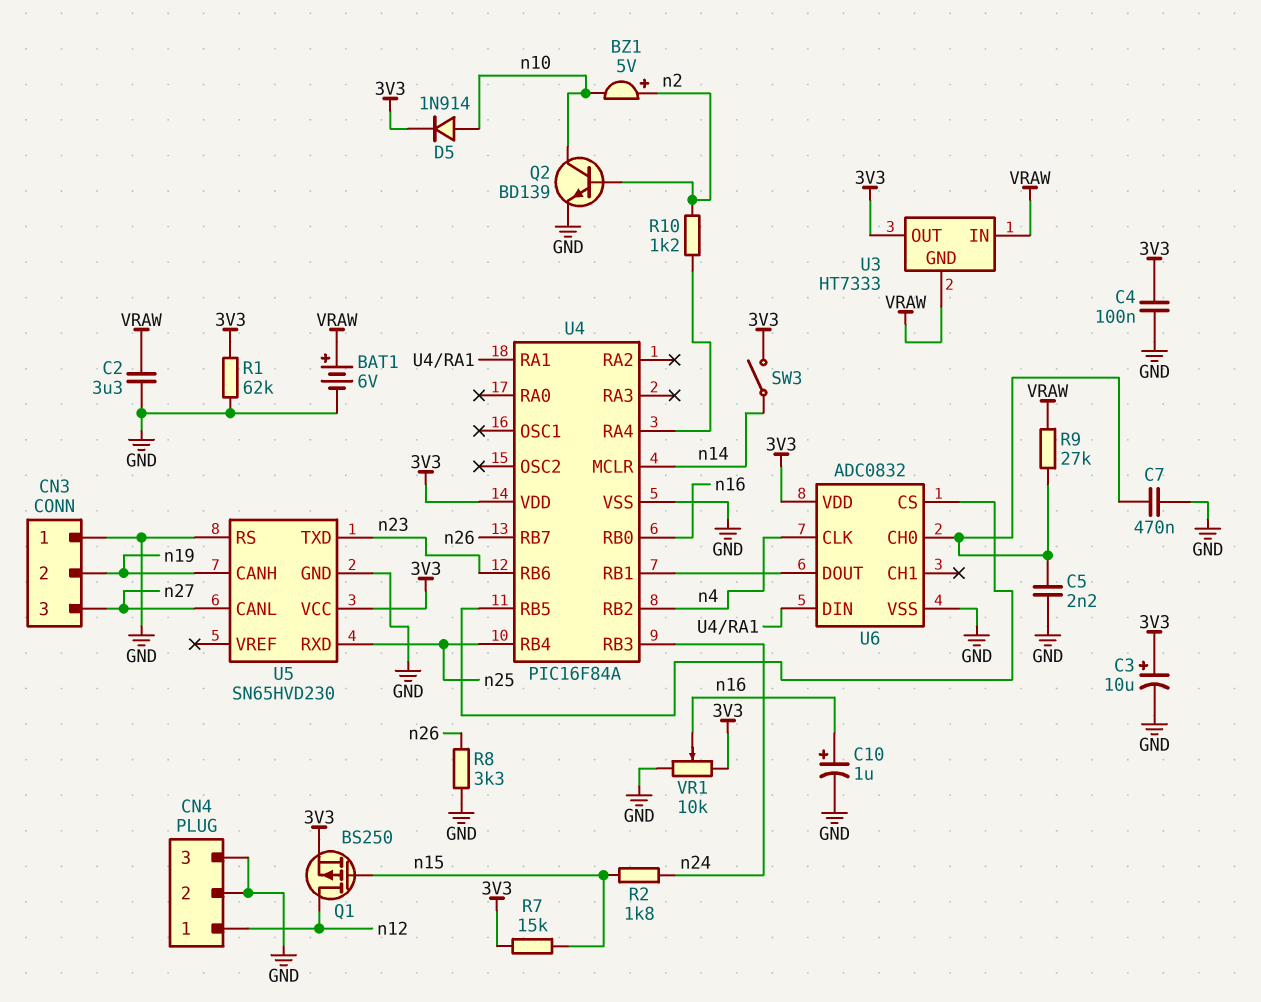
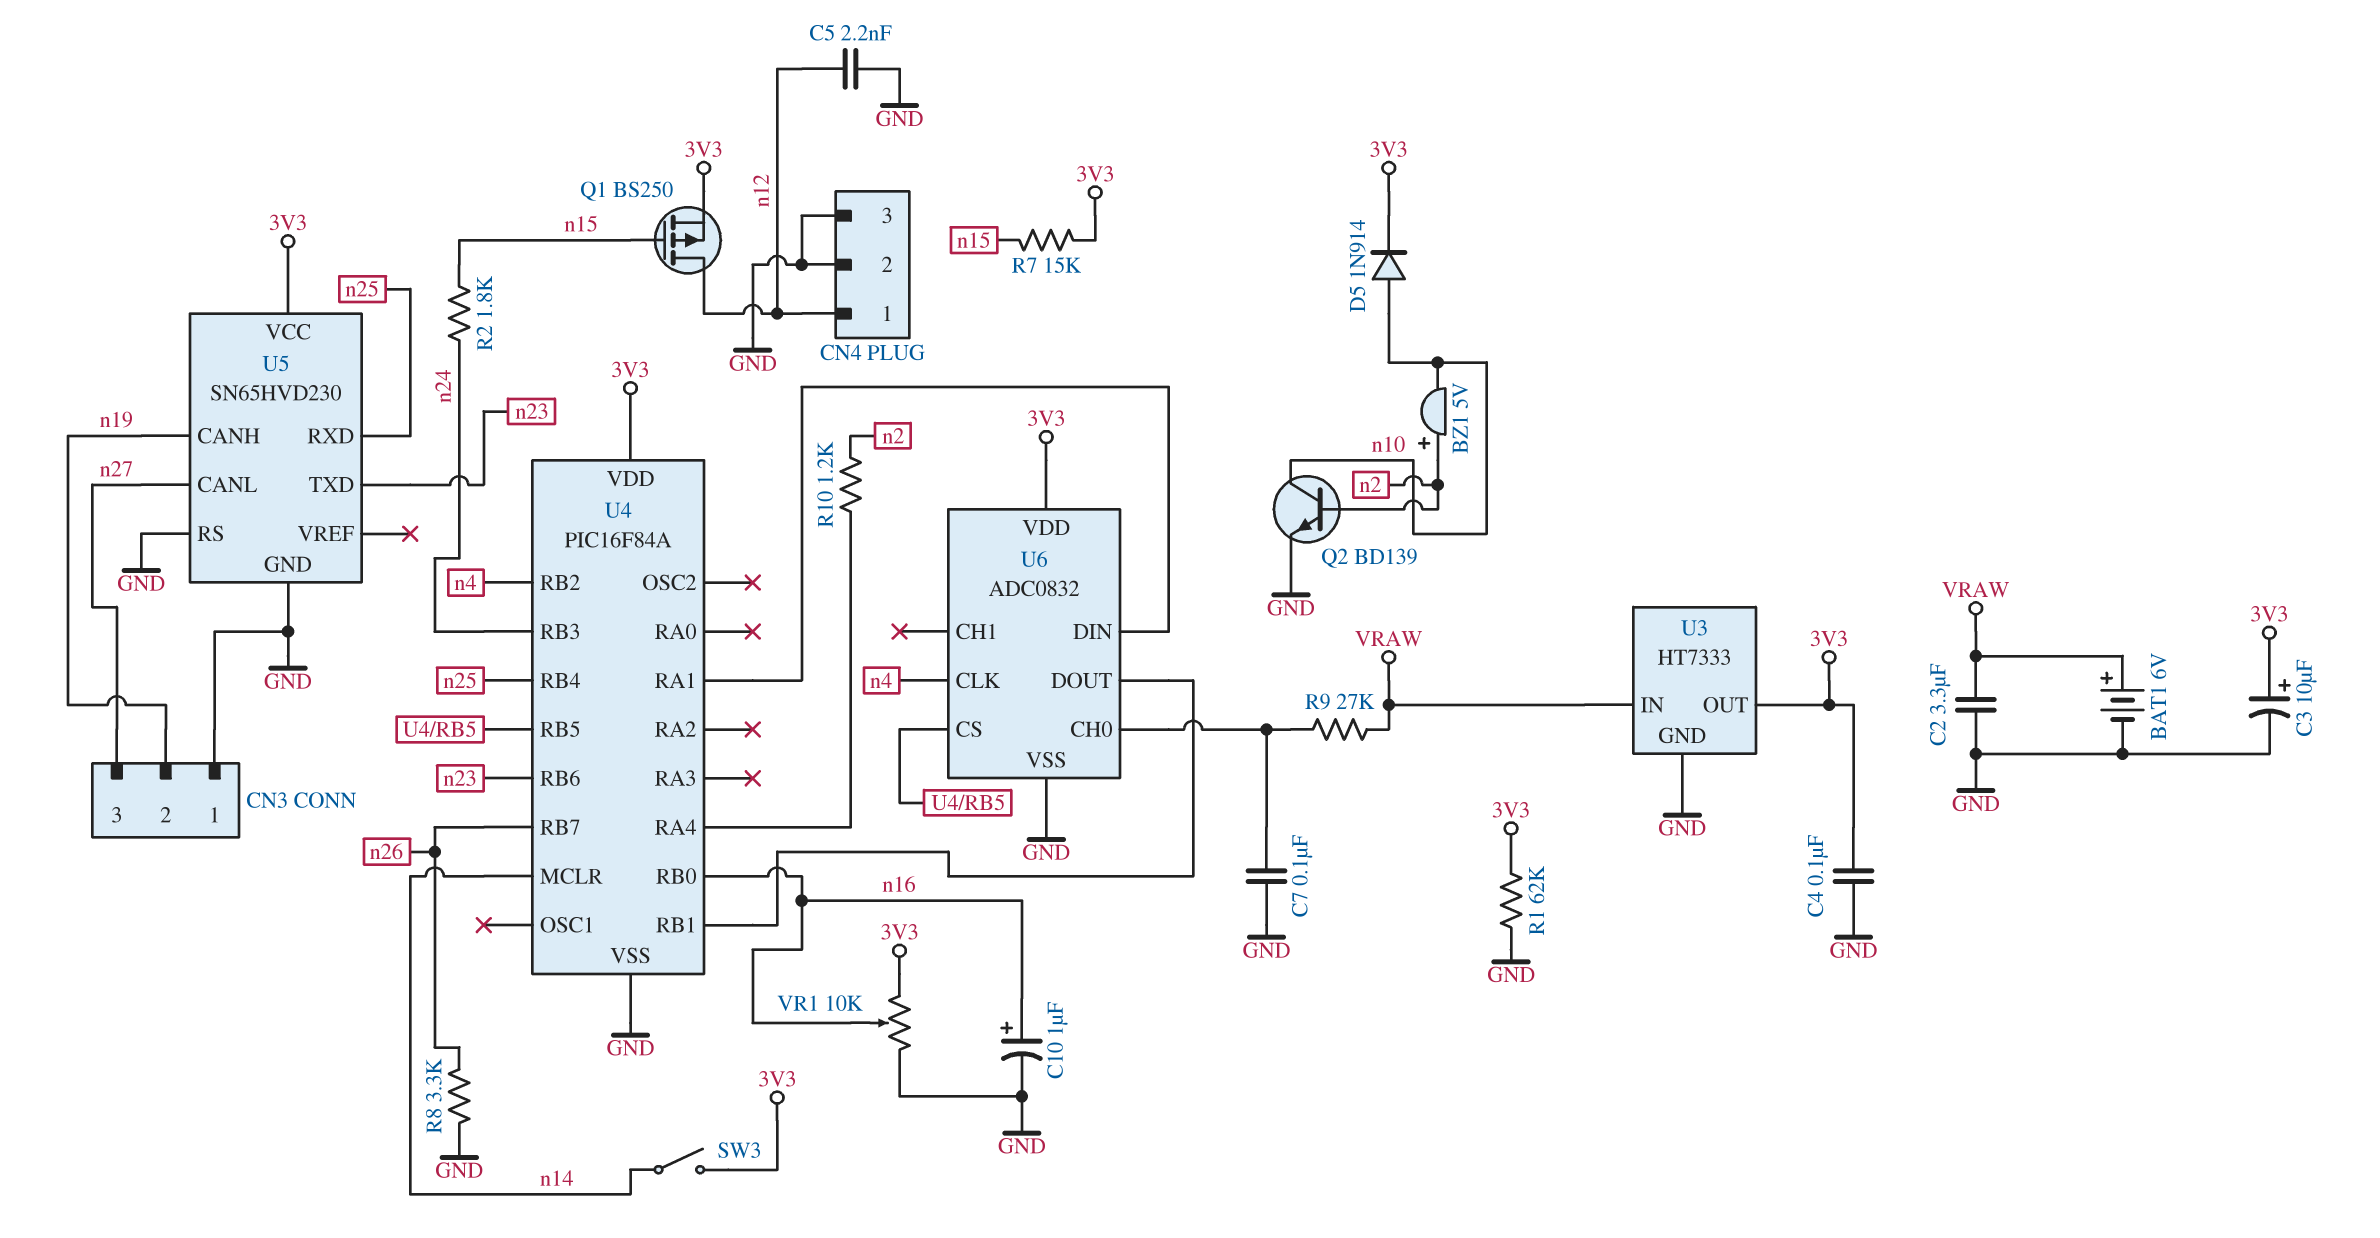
C5: 2.2nF (GND, U6/CH0) -> 2.2nF (GND, n12)
C7: 470nF (GND, U6/CH0) -> 100nF (GND, U6/CH0)
U3 pin GND: VRAW -> GND

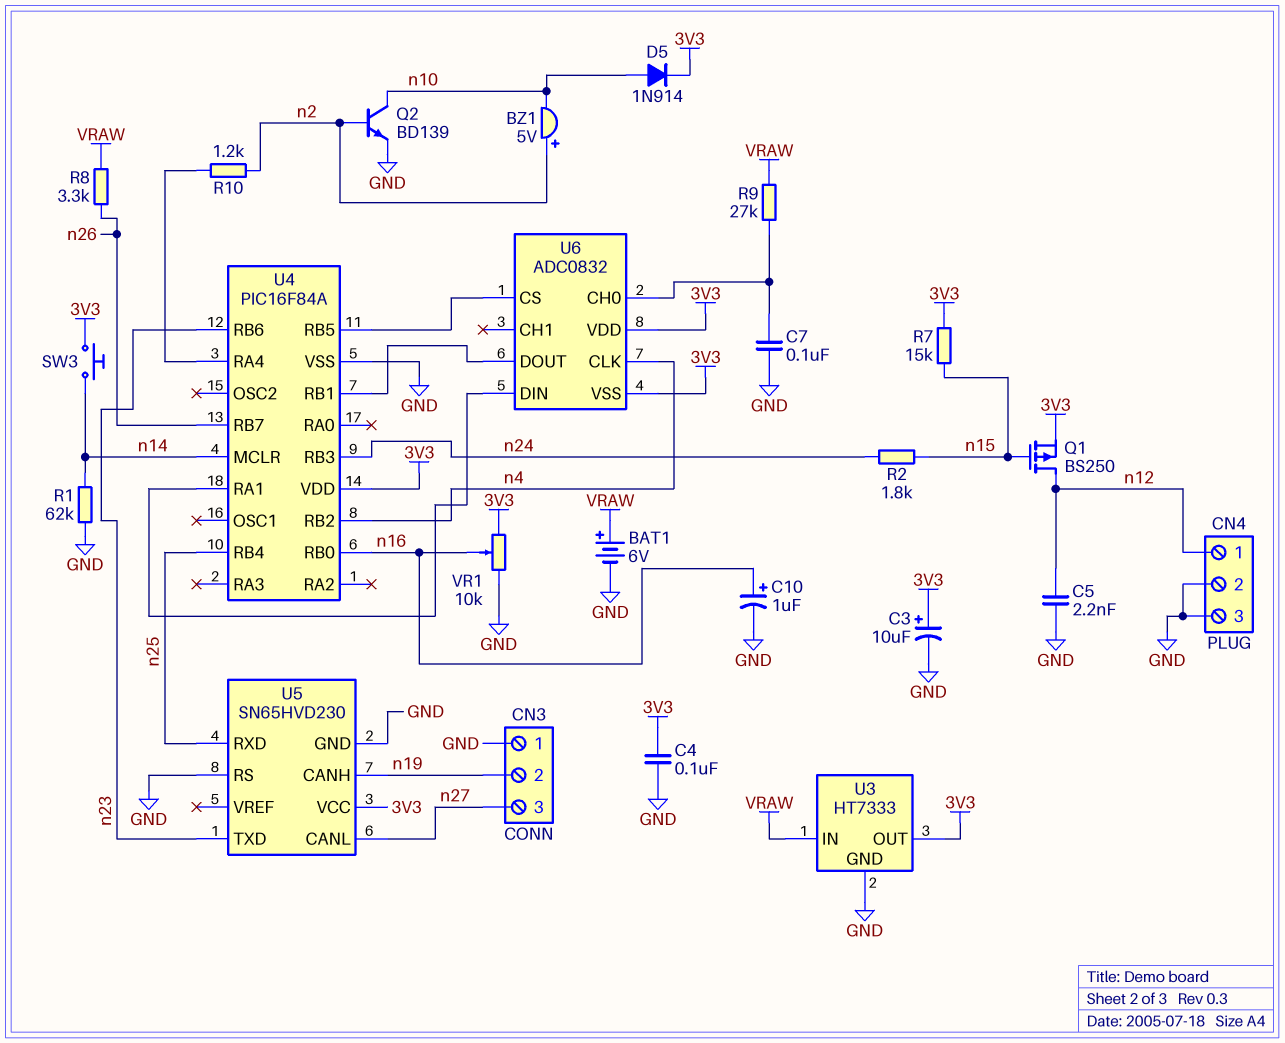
C2: 3.3uF (GND, VRAW) -> none
R1: 62k (3V3, GND) -> 62k (GND, n14)
R8: 3.3k (GND, n26) -> 3.3k (VRAW, n26)
SW3: switch (3V3, n14) -> button (3V3, n14)
U6 pin VSS: GND -> 3V3

